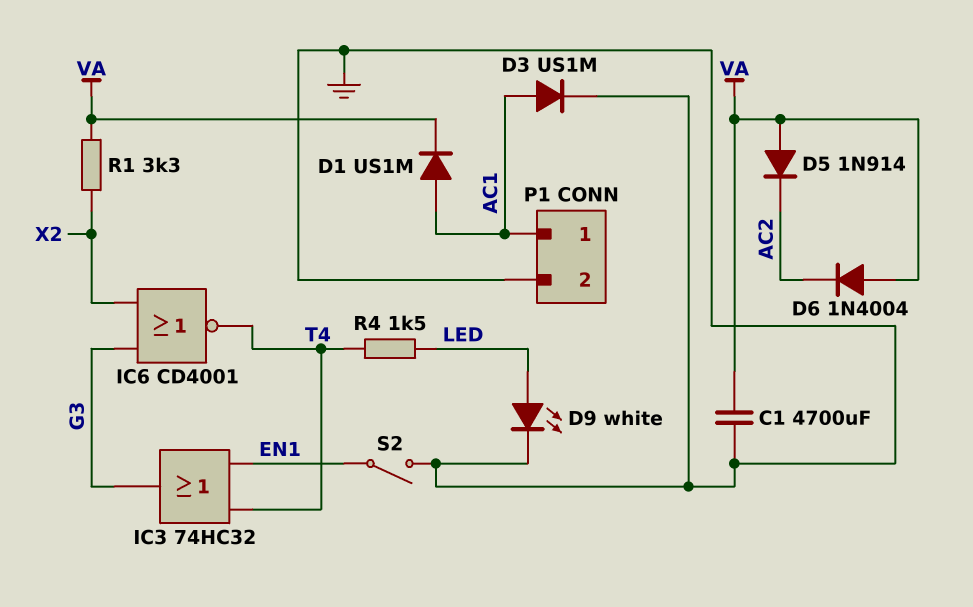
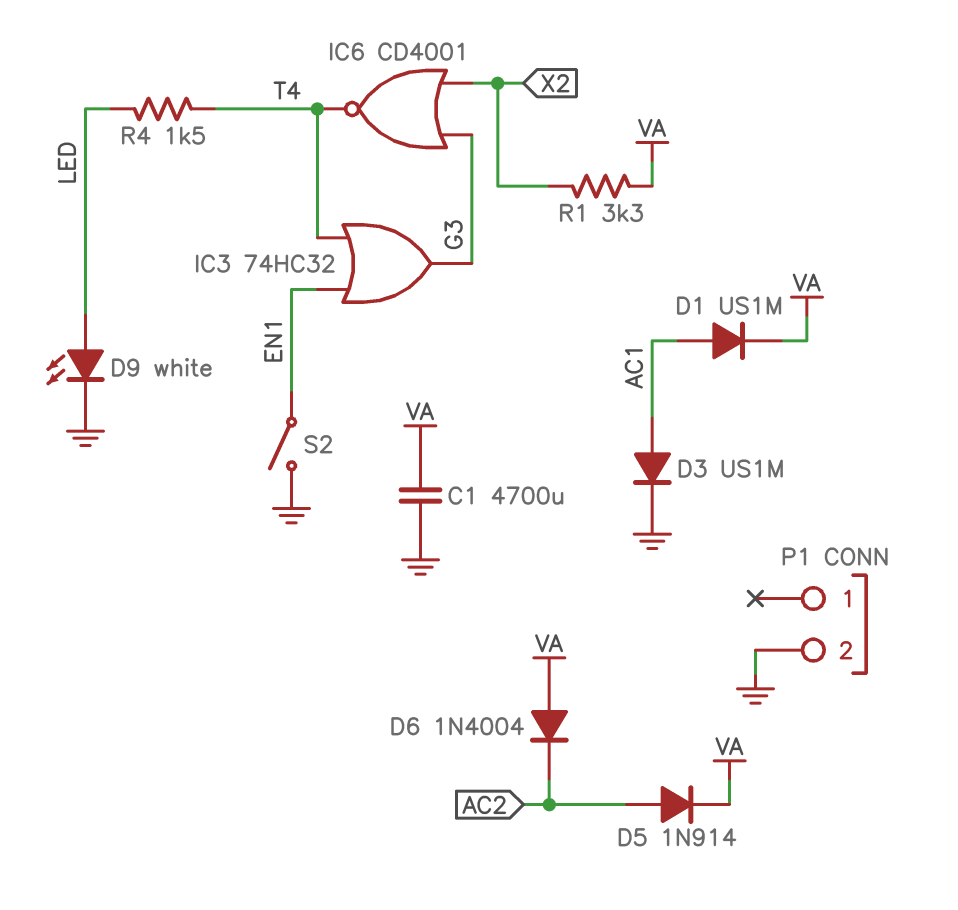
D5: diode 1N914 (A VA, K AC2) -> diode 1N914 (A AC2, K VA)
P1 pin 1: AC1 -> none

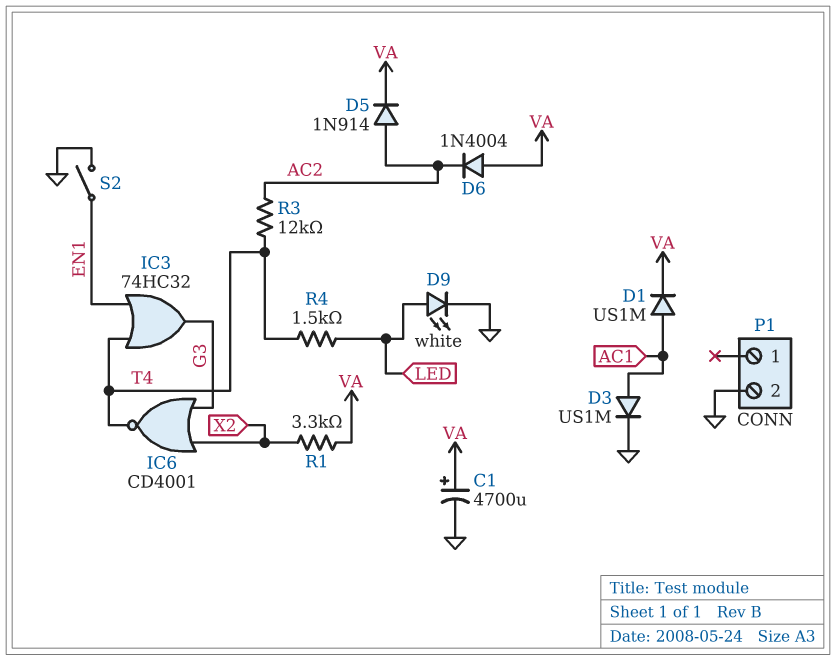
C1: 4700uF (GND, VA) -> 4700uF (plus VA, minus GND)
R3: none -> 12k (AC2, T4)

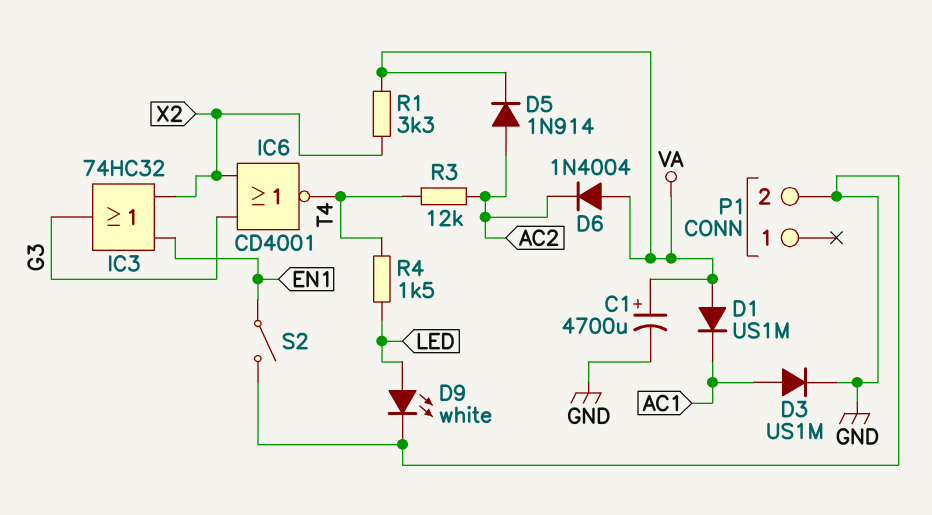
D1: diode US1M (A AC1, K VA) -> diode US1M (A VA, K AC1)
IC3: OR 74HC32 (in EN1, in T4, out G3) -> OR 74HC32 (in EN1, in X2, out G3)

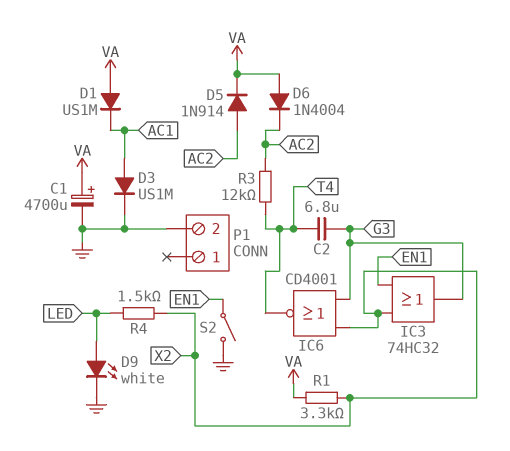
C2: none -> 6.8uF (G3, T4)
R4: 1.5k (LED, T4) -> 1.5k (LED, X2)

